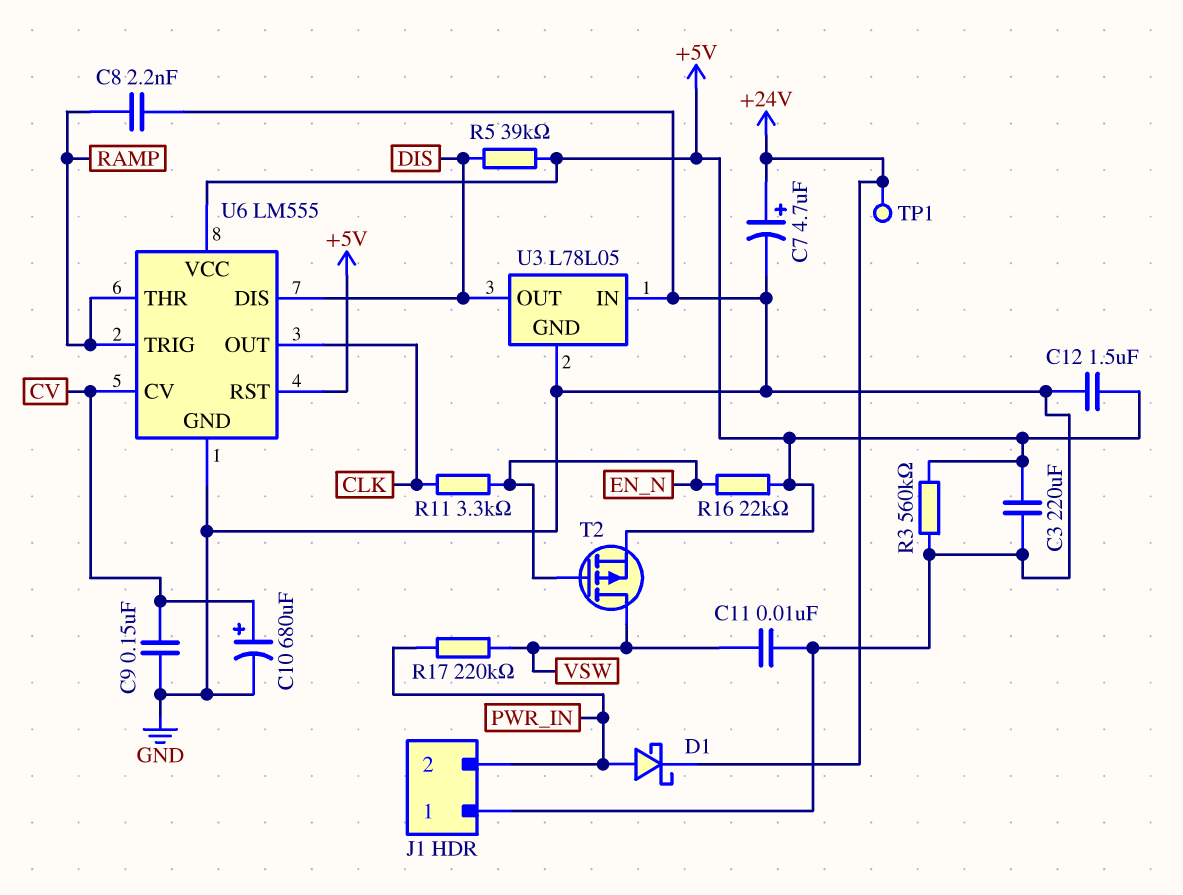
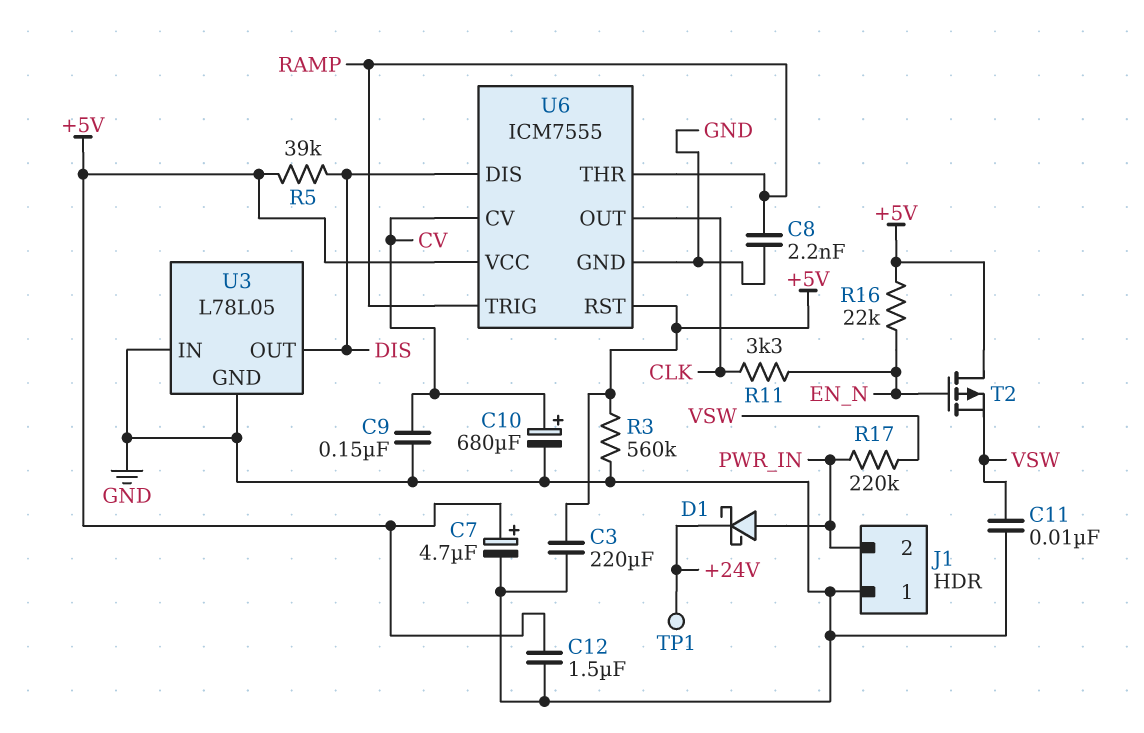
C7: 4.7uF (plus +24V, minus GND) -> 4.7uF (plus +5V, minus GND)
T2: PMOS (G EN_N, D VSW, S +5V) -> PMOS (G EN_N, D +5V, S VSW)
U6: LM555 -> ICM7555

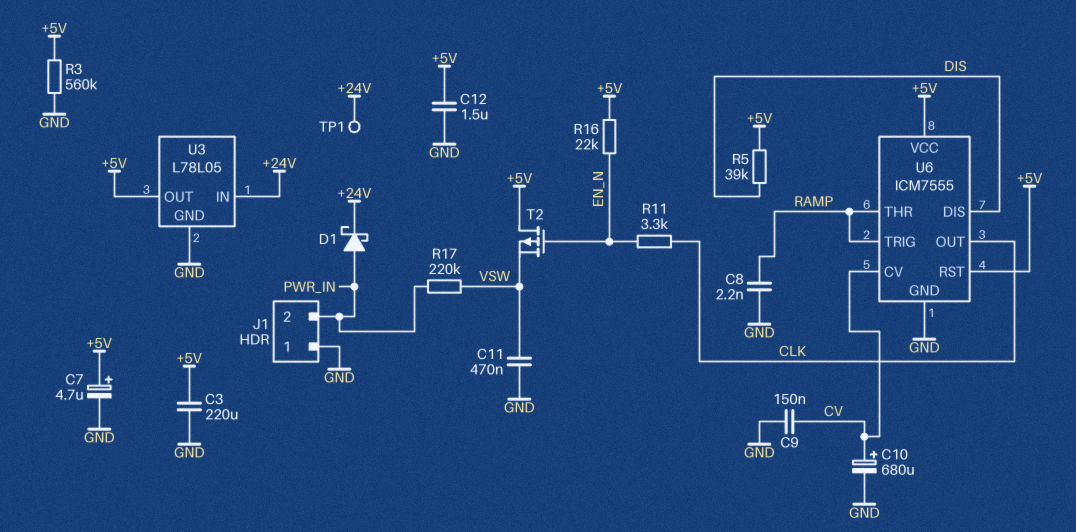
C11: 10nF (GND, VSW) -> 470nF (GND, VSW)
U3 pin IN: GND -> +24V
U3 pin OUT: DIS -> +5V

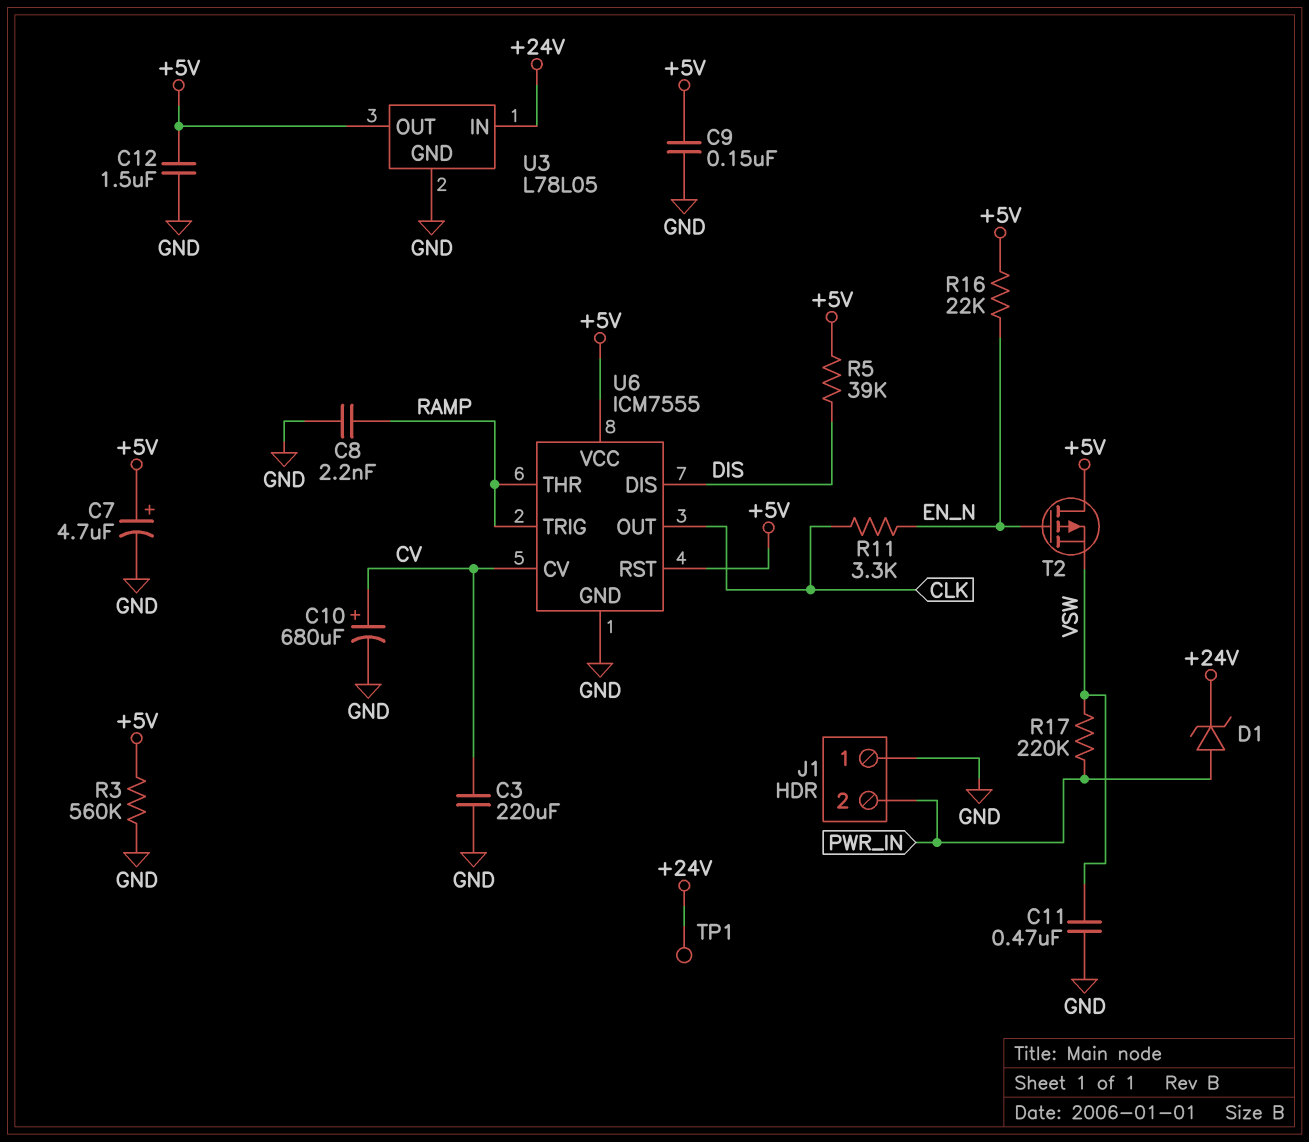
C3: 220uF (+5V, GND) -> 220uF (CV, GND)
C9: 150nF (CV, GND) -> 150nF (+5V, GND)
D1: schottky (A PWR_IN, K +24V) -> zener (A PWR_IN, K +24V)

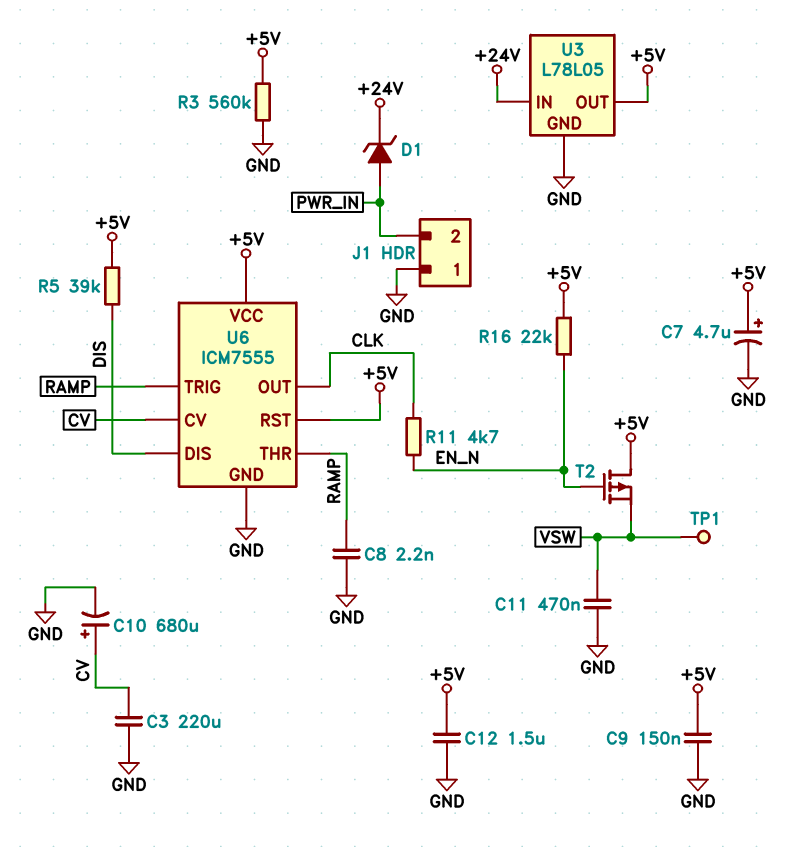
R11: 3.3k (CLK, EN_N) -> 4.7k (CLK, EN_N)
R17: 220k (PWR_IN, VSW) -> none
TP1: test point (+24V) -> test point (VSW)

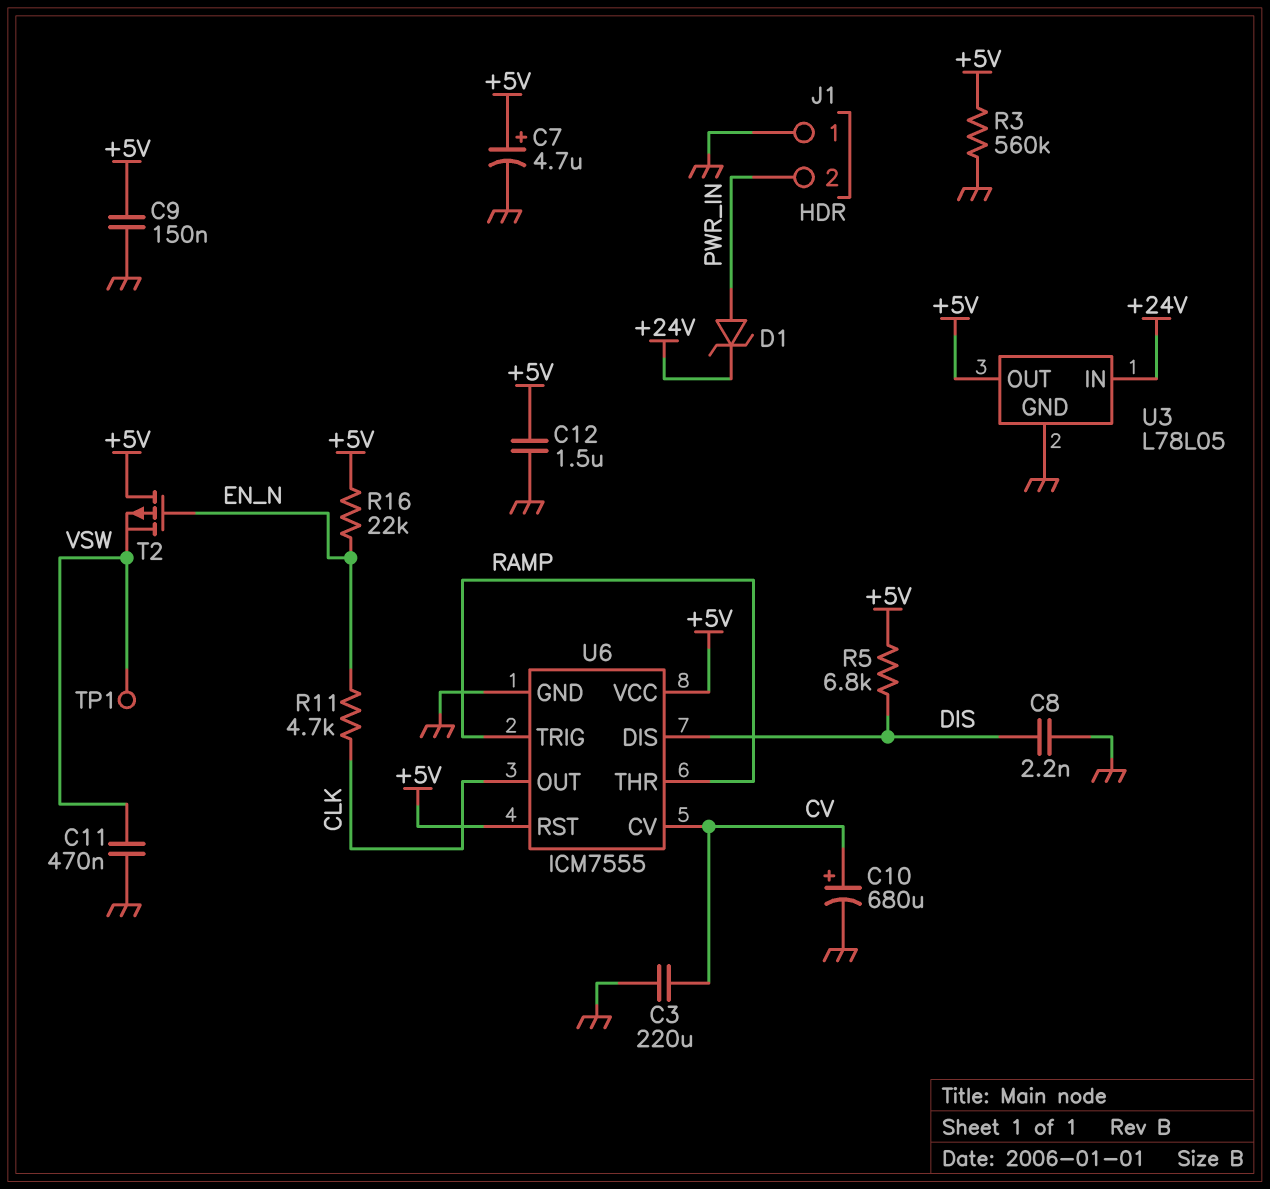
C8: 2.2nF (GND, RAMP) -> 2.2nF (DIS, GND)
R5: 39k (+5V, DIS) -> 6.8k (+5V, DIS)

